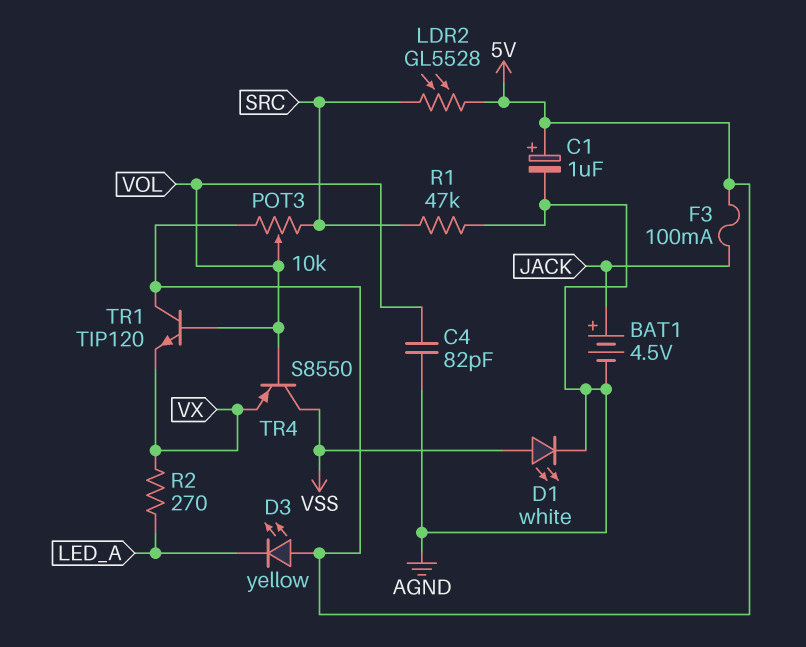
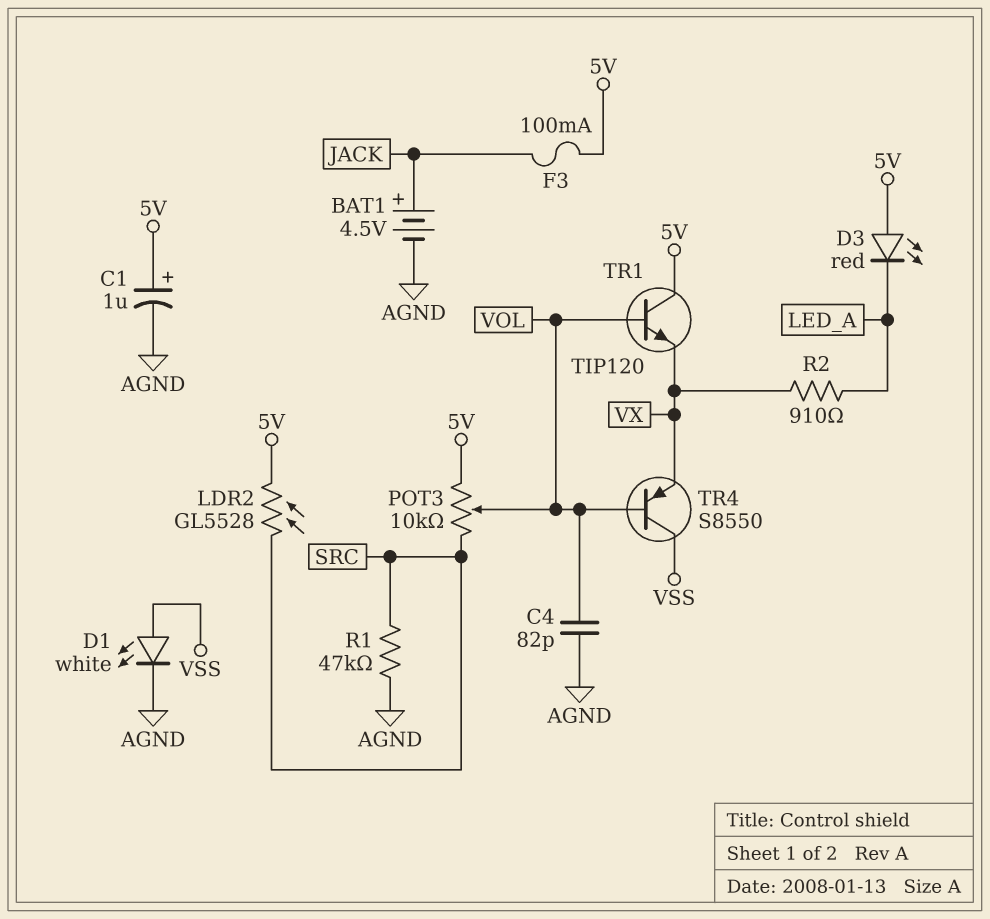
D3: LED yellow (A 5V, K LED_A) -> LED red (A 5V, K LED_A)
R2: 270 (LED_A, VX) -> 910 (LED_A, VX)

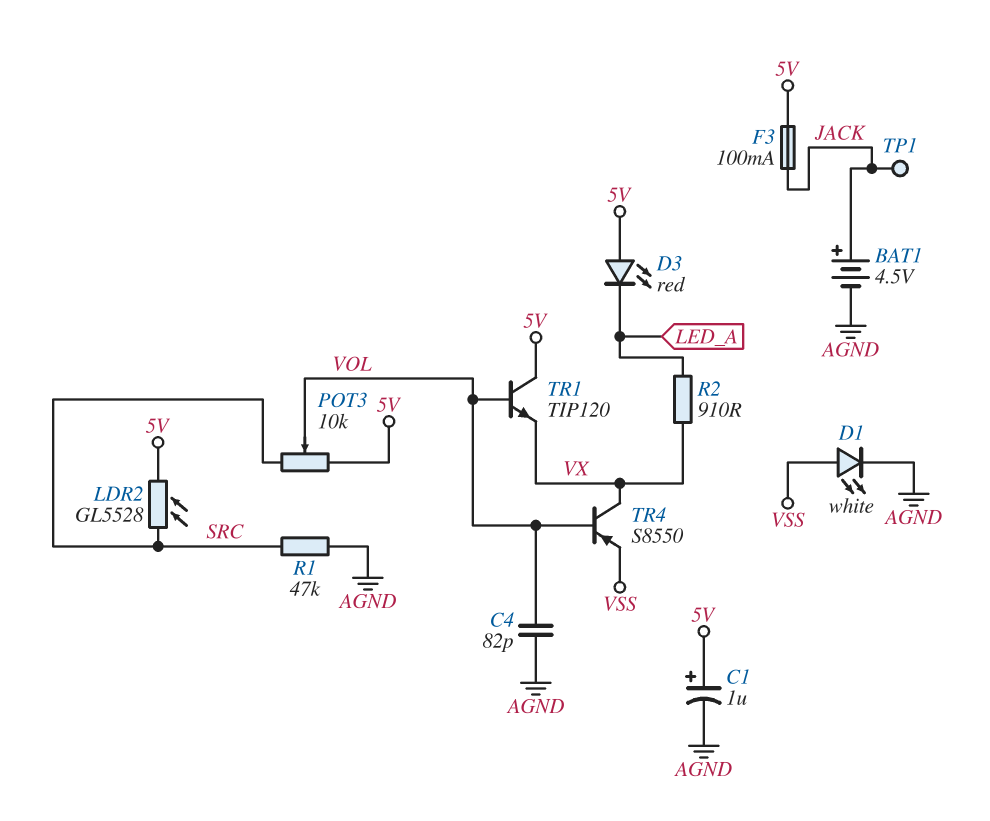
TP1: none -> test point (JACK)
TR4: PNP S8550 (B VOL, C VSS, E VX) -> PNP S8550 (B VOL, C VX, E VSS)

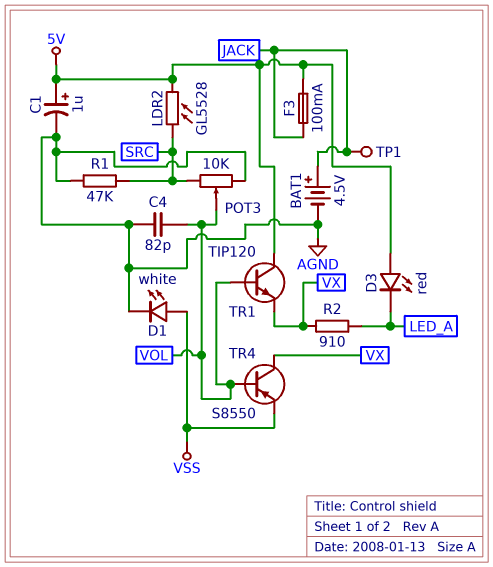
POT3: 10k (5V, SRC, wiper VOL) -> 10k (AGND, SRC, wiper VOL)

